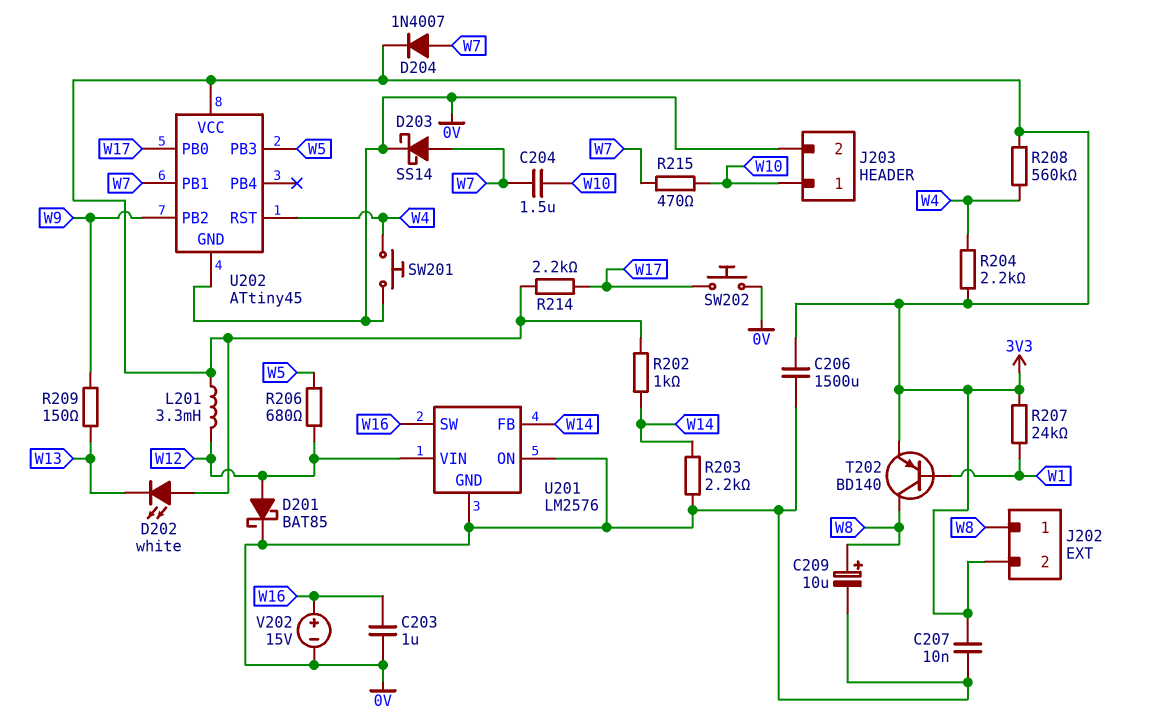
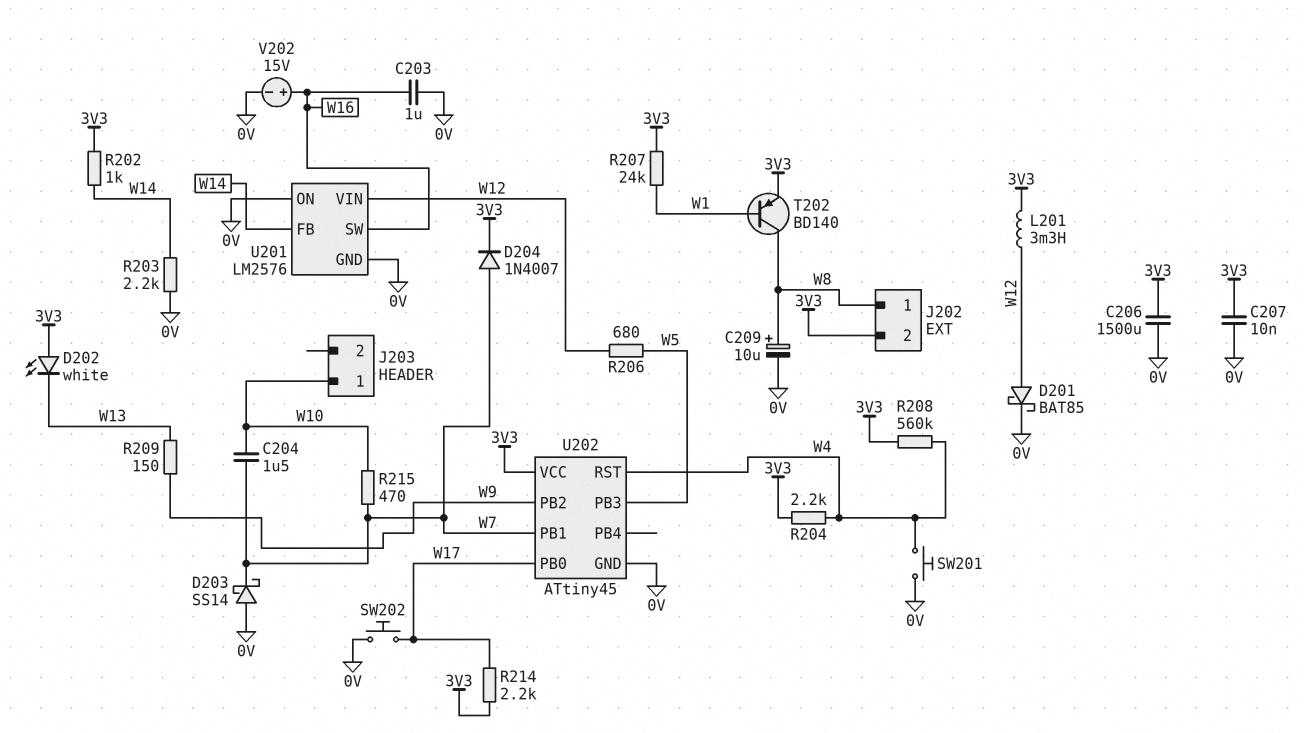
D203: schottky SS14 (A W7, K 0V) -> schottky SS14 (A 0V, K W7)
J203 pin 2: 0V -> none

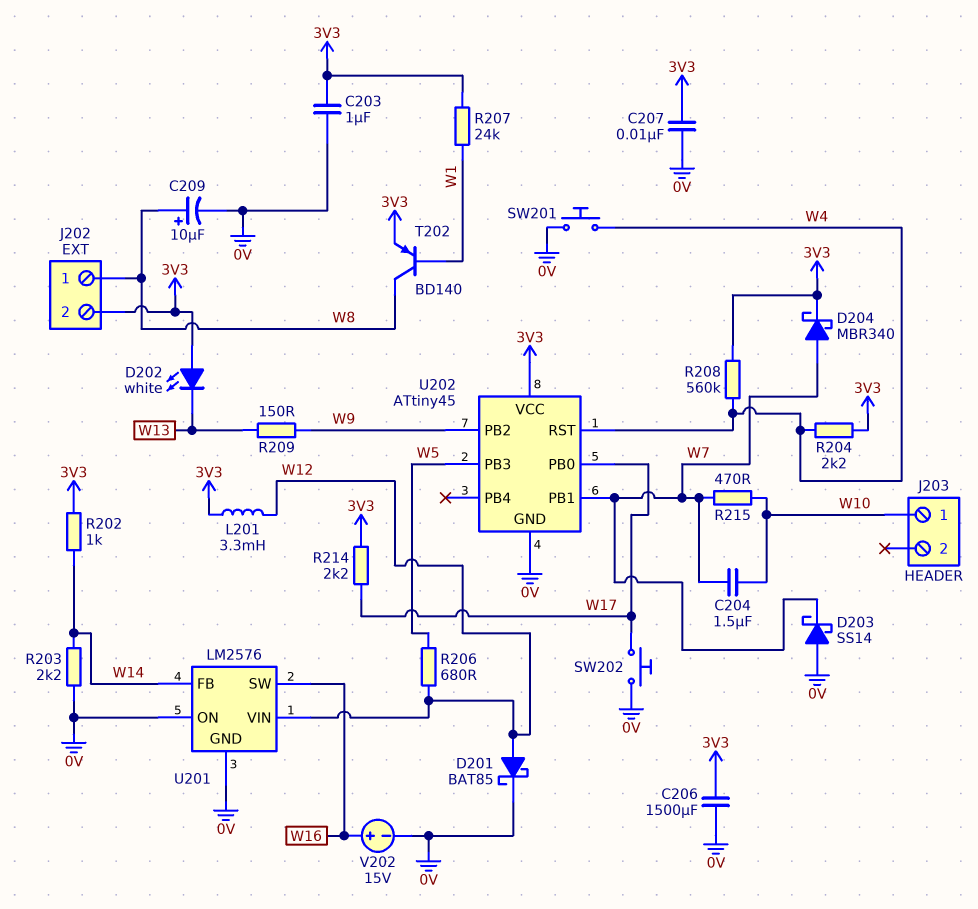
C203: 1uF (0V, W16) -> 1uF (0V, 3V3)
D204: diode 1N4007 (A W7, K 3V3) -> schottky MBR340 (A W7, K 3V3)

